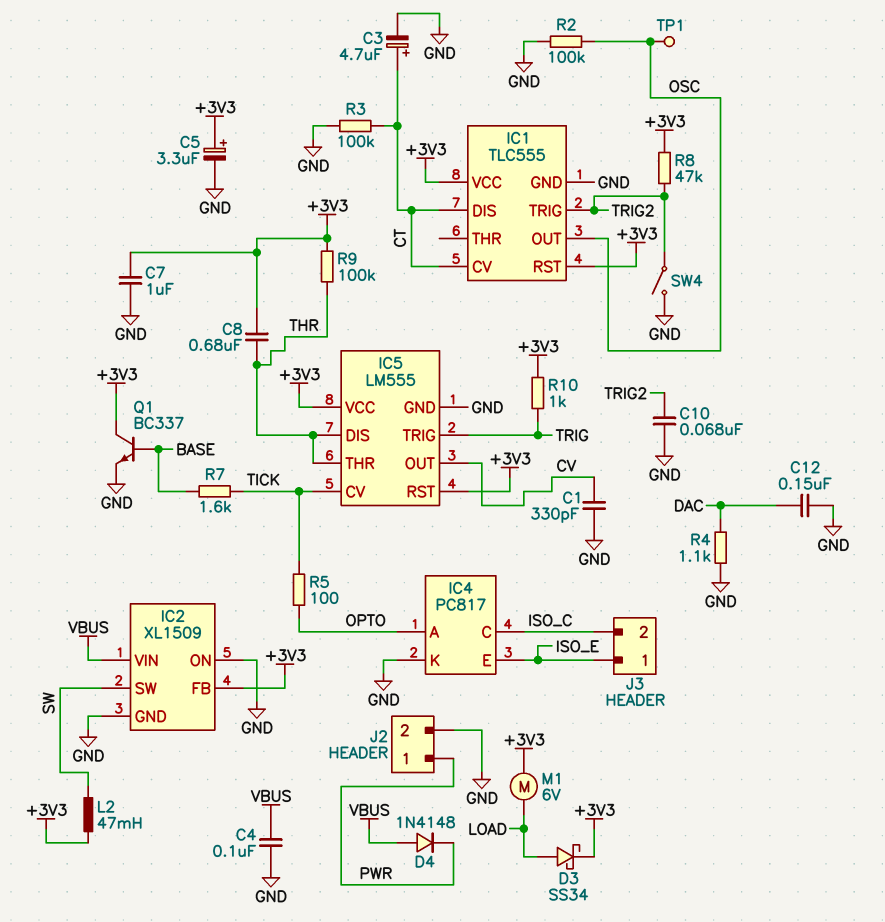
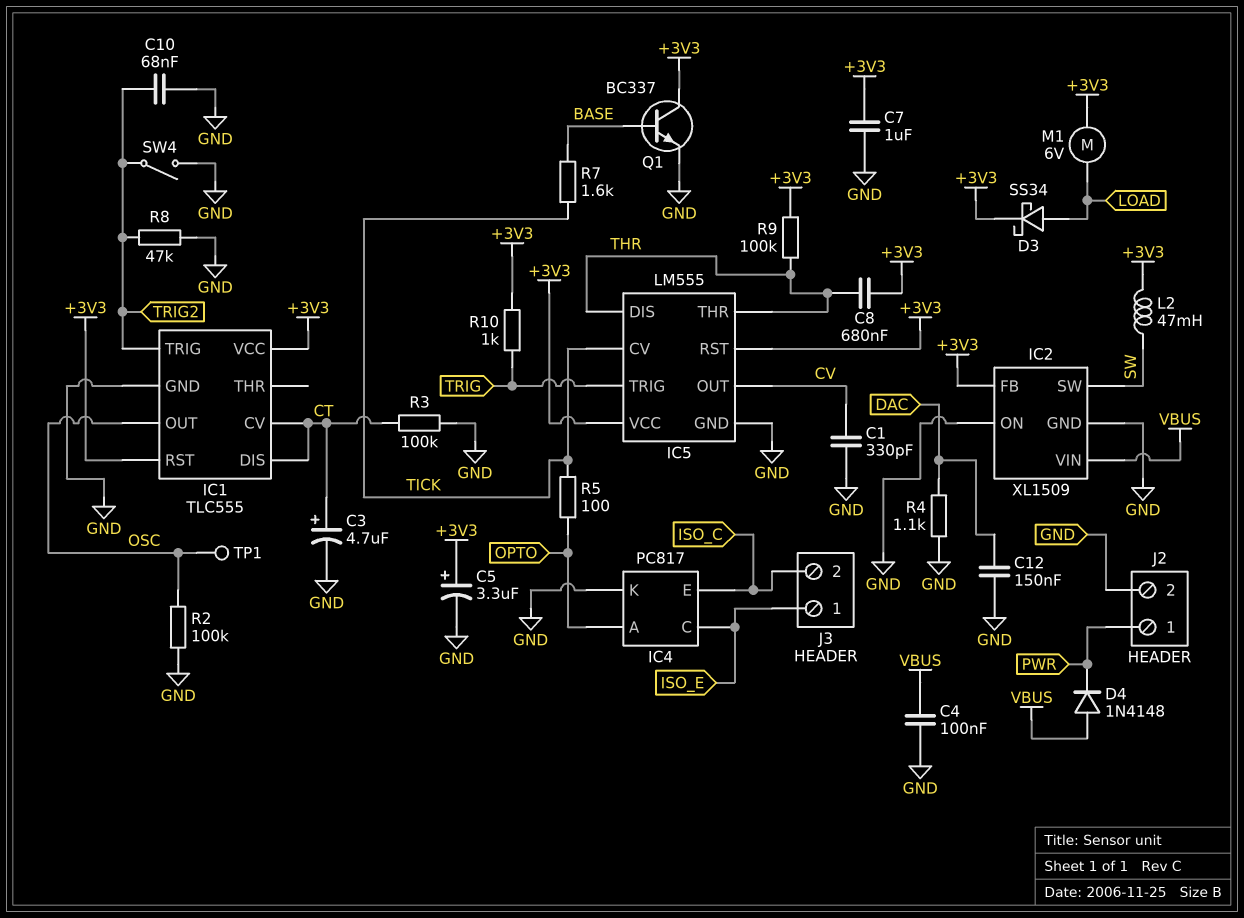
IC4 pin C: ISO_C -> ISO_E
IC4 pin E: ISO_E -> ISO_C
R8: 47k (+3V3, TRIG2) -> 47k (GND, TRIG2)

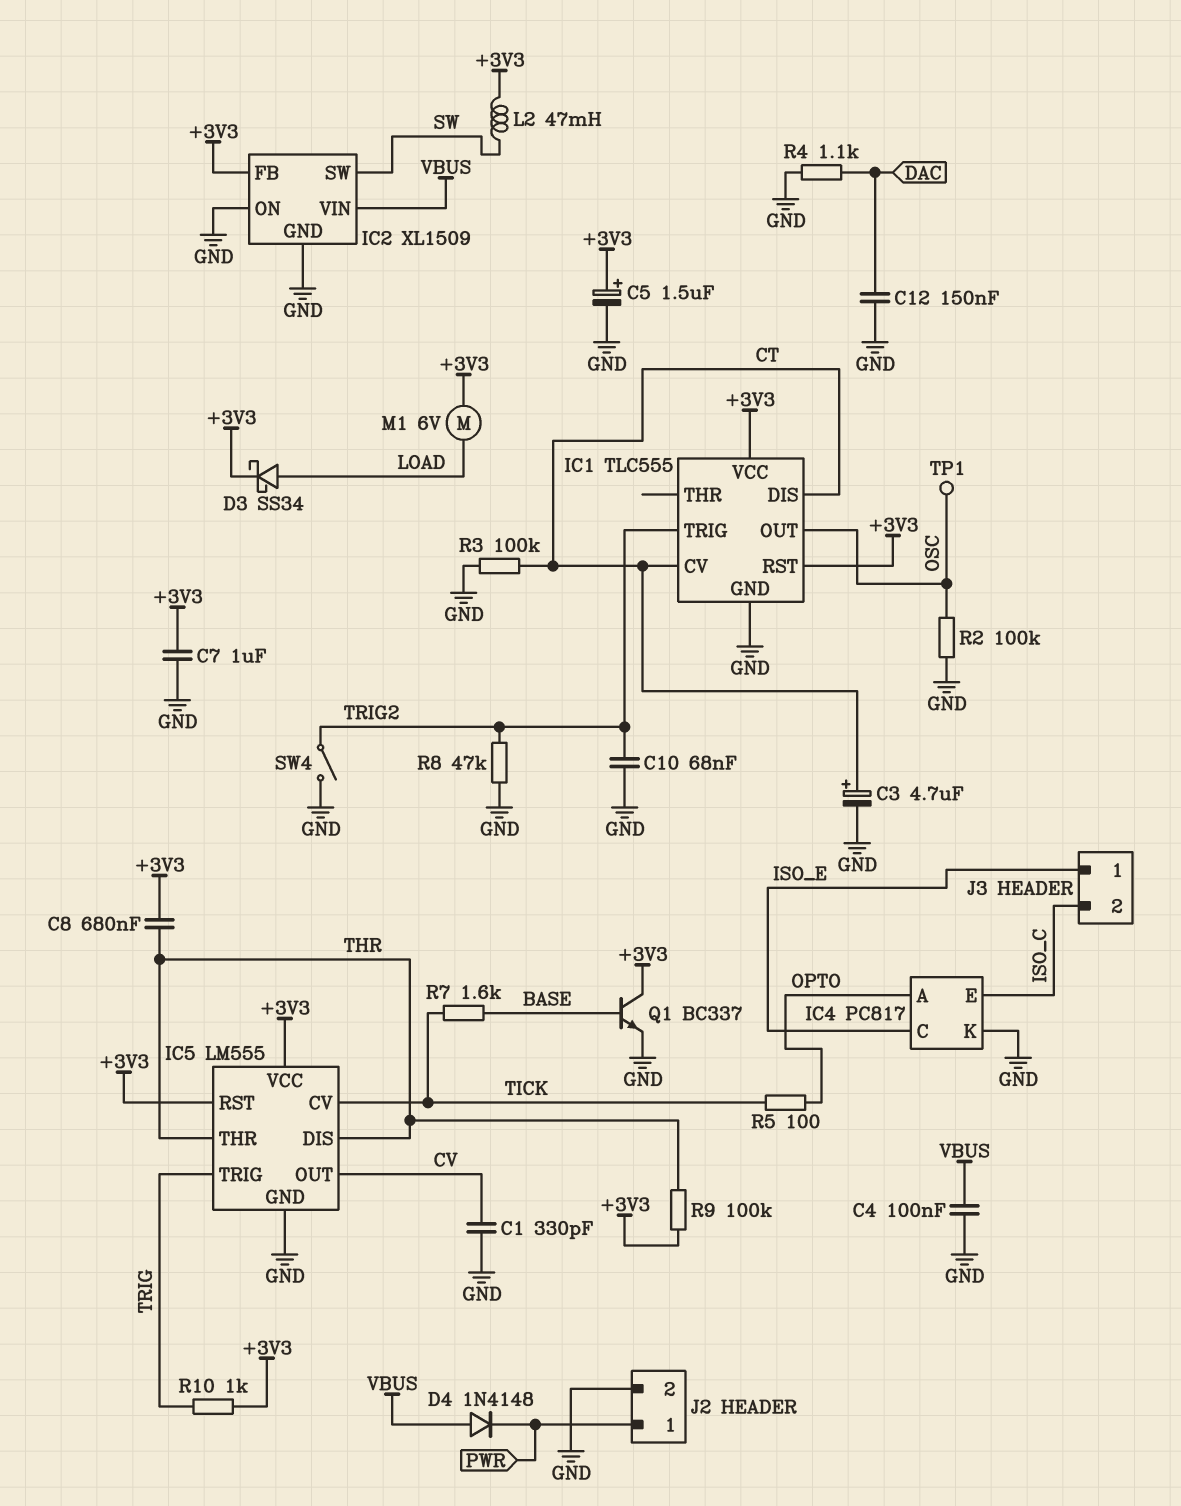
C5: 3.3uF (plus +3V3, minus GND) -> 1.5uF (plus +3V3, minus GND)

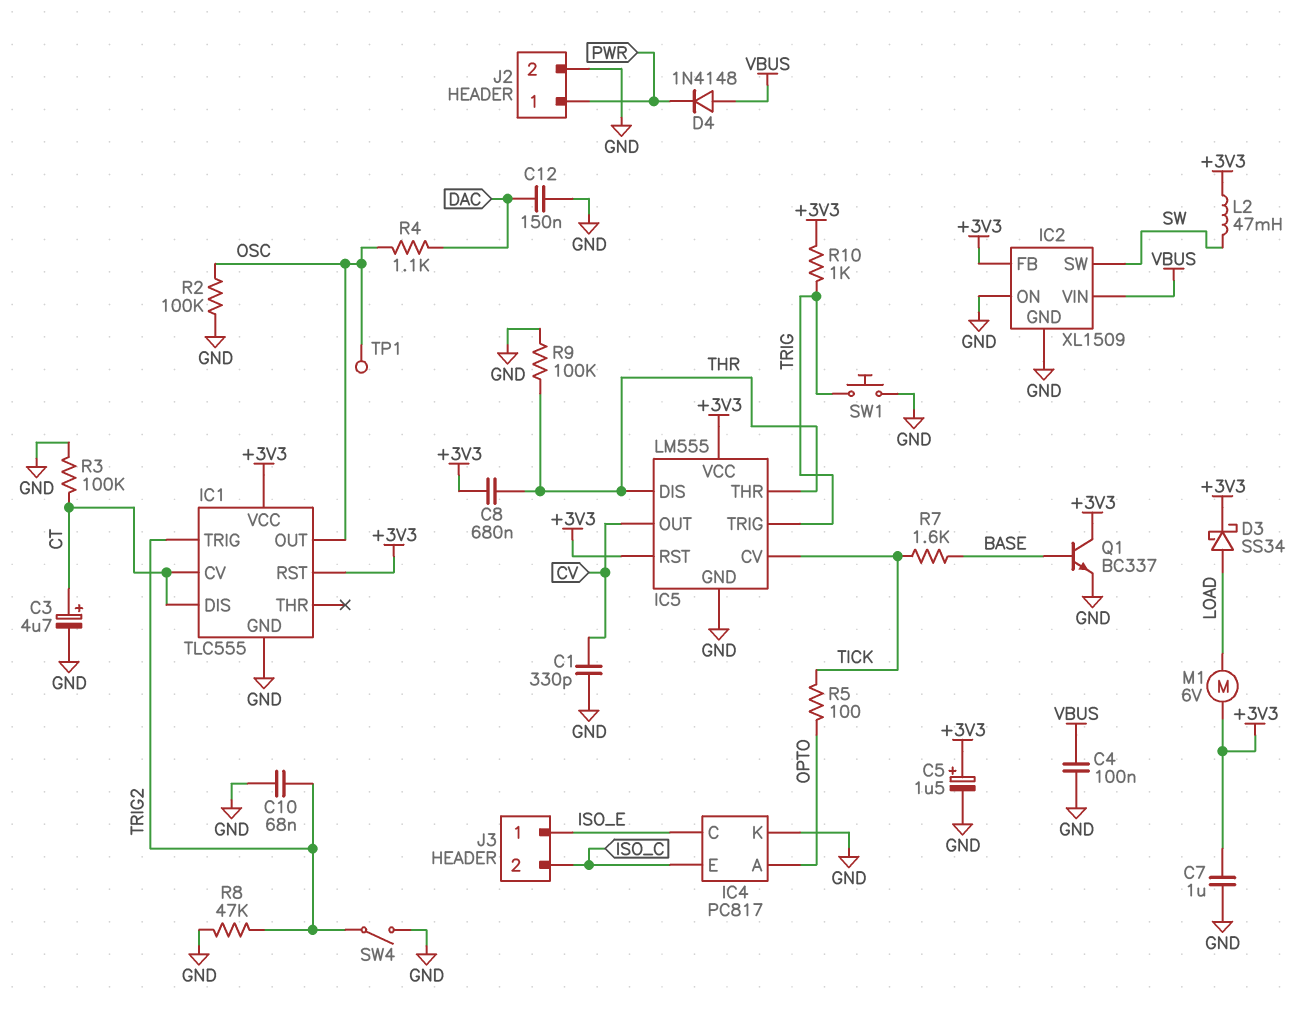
R4: 1.1k (DAC, GND) -> 1.1k (DAC, OSC)
R9: 100k (+3V3, THR) -> 100k (GND, THR)
SW1: none -> button (GND, TRIG)

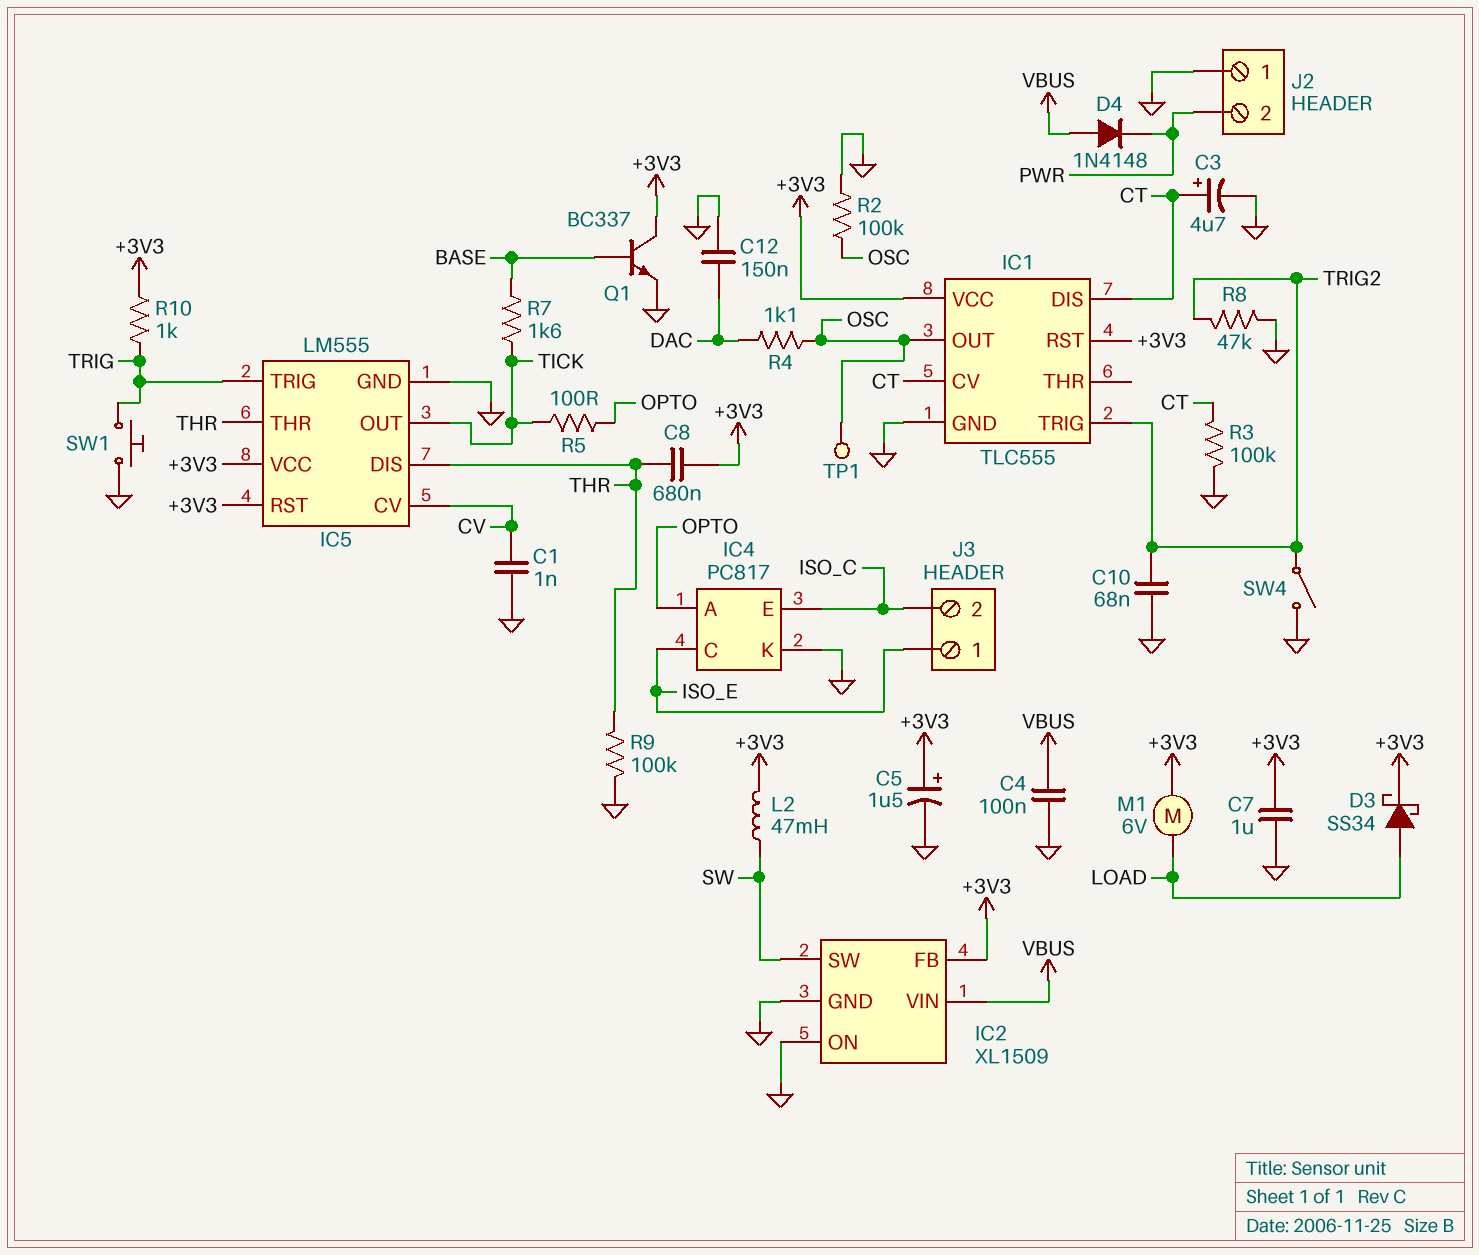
C1: 330pF (CV, GND) -> 1nF (CV, GND)
IC5 pin CV: TICK -> CV
IC5 pin OUT: CV -> TICK
J2 pin 1: PWR -> GND
J2 pin 2: GND -> PWR

